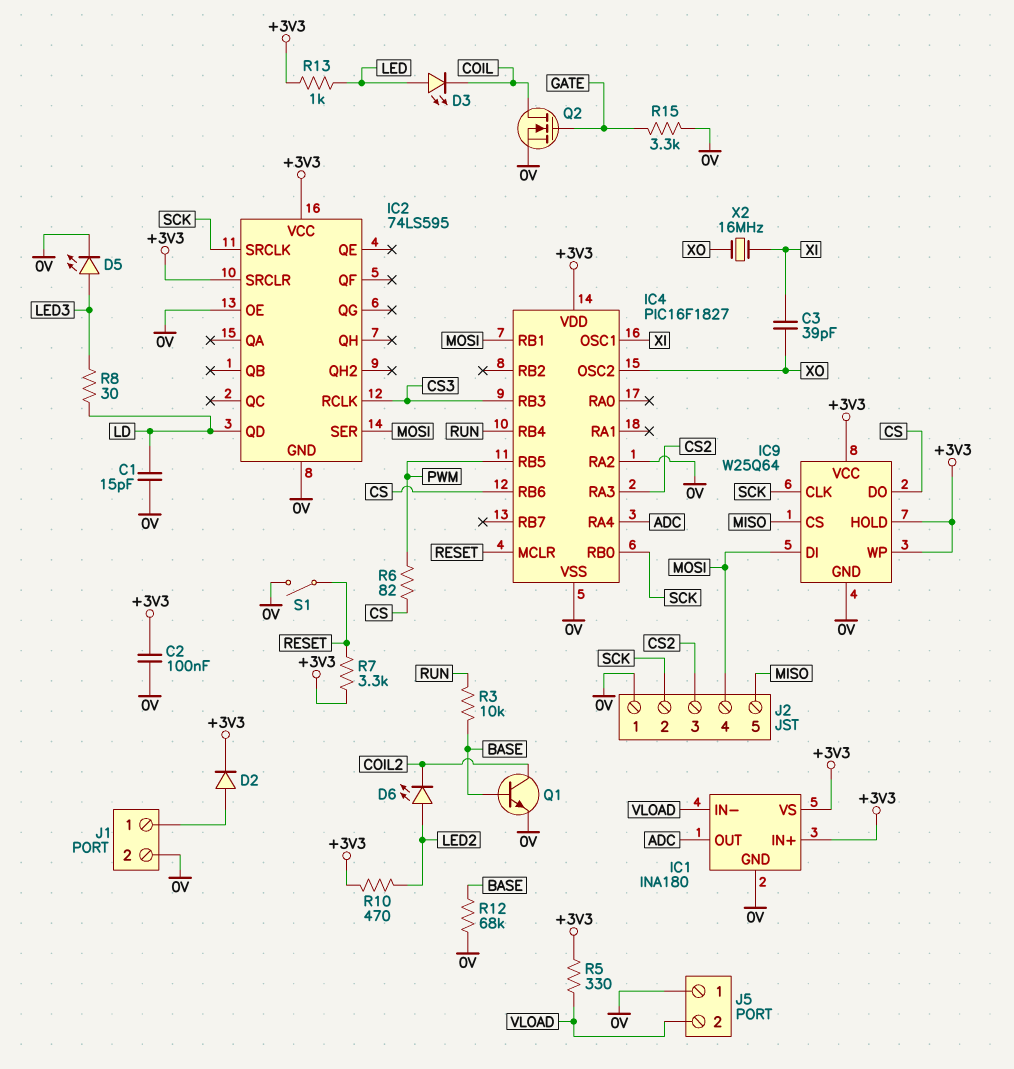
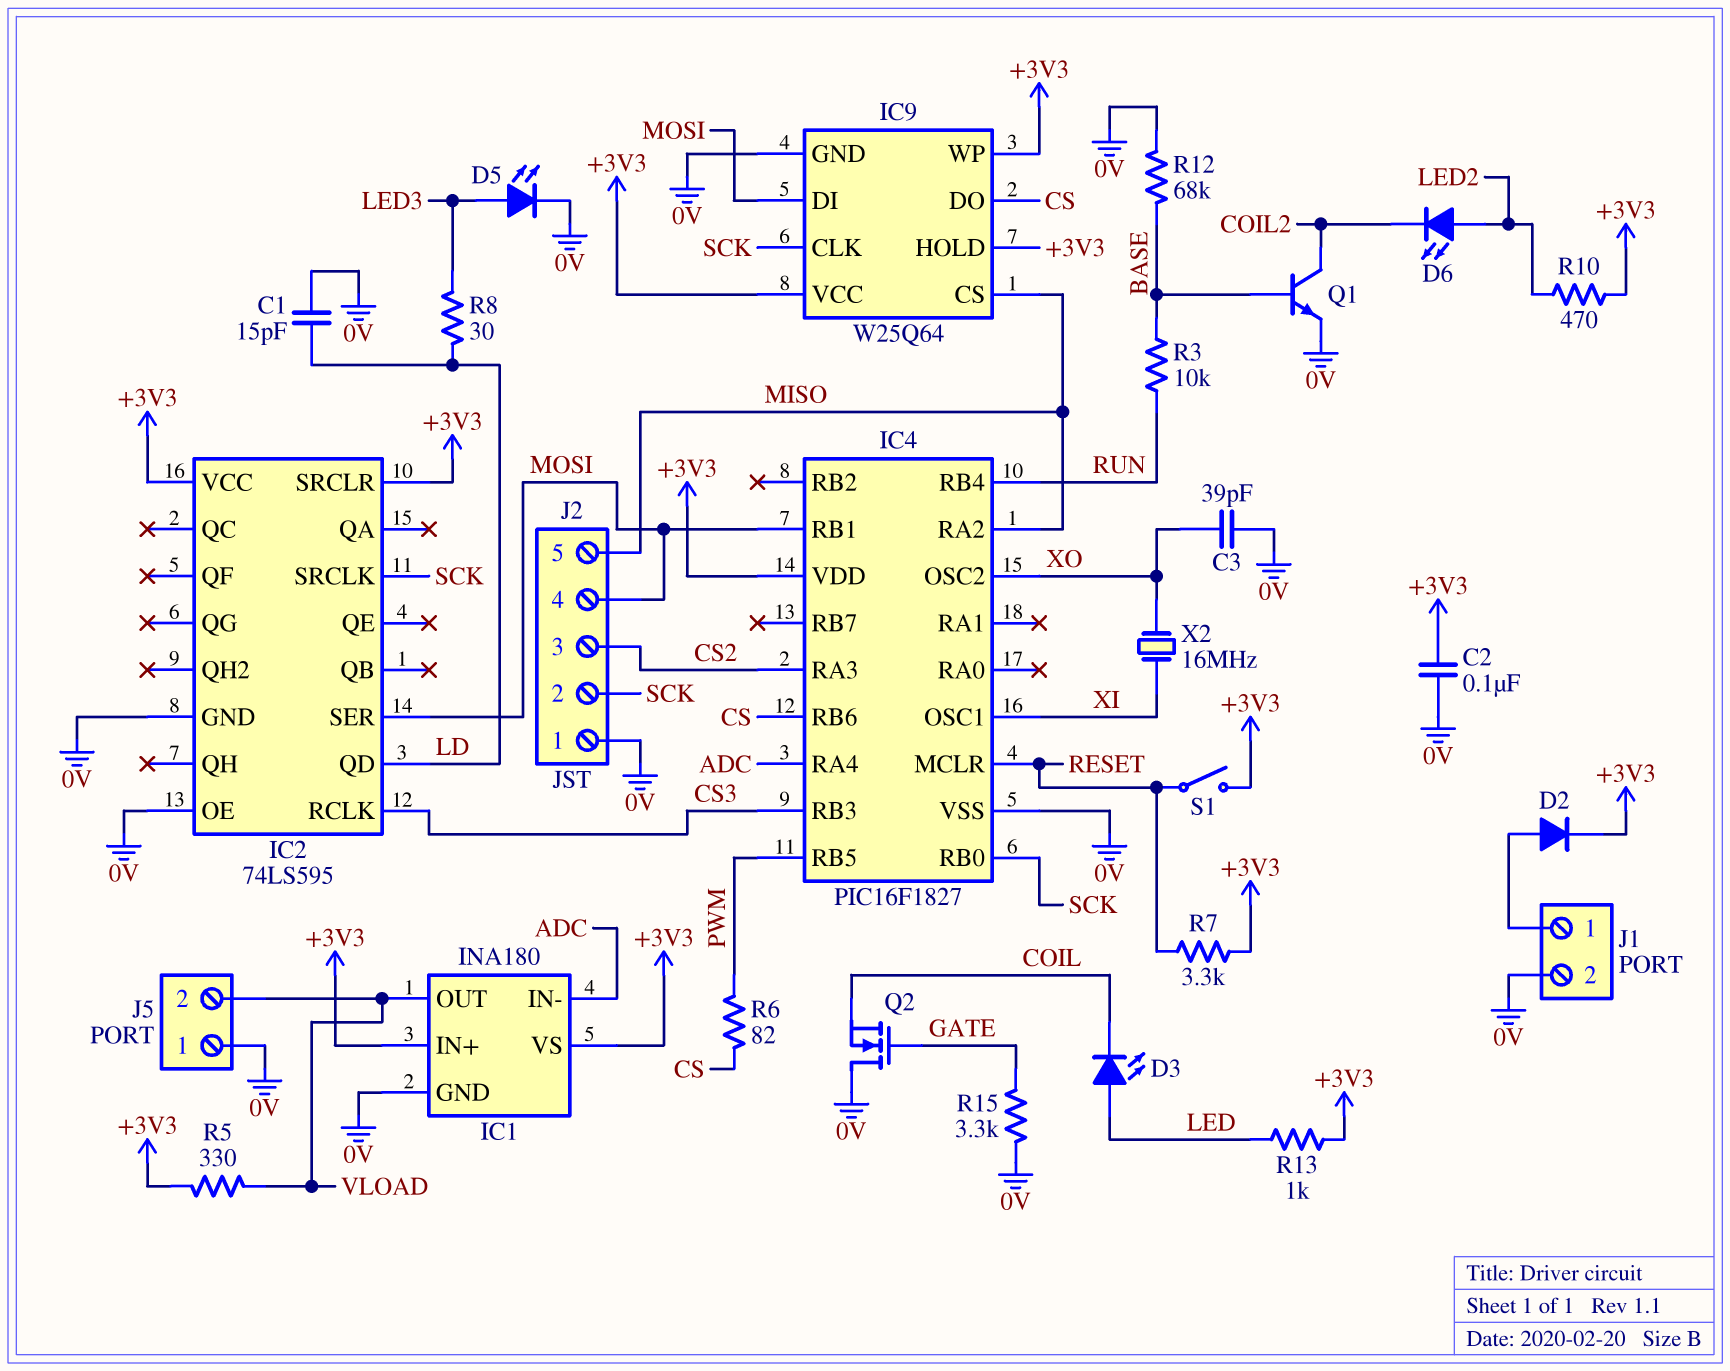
C3: 39pF (XI, XO) -> 39pF (0V, XO)
IC1 pin IN-: VLOAD -> ADC
IC1 pin OUT: ADC -> VLOAD
IC4 pin RA2: 0V -> MISO
Q2: NMOS (G GATE, D COIL, S 0V) -> NMOS (G GATE, D 0V, S COIL)
S1: switch (0V, RESET) -> switch (+3V3, RESET)

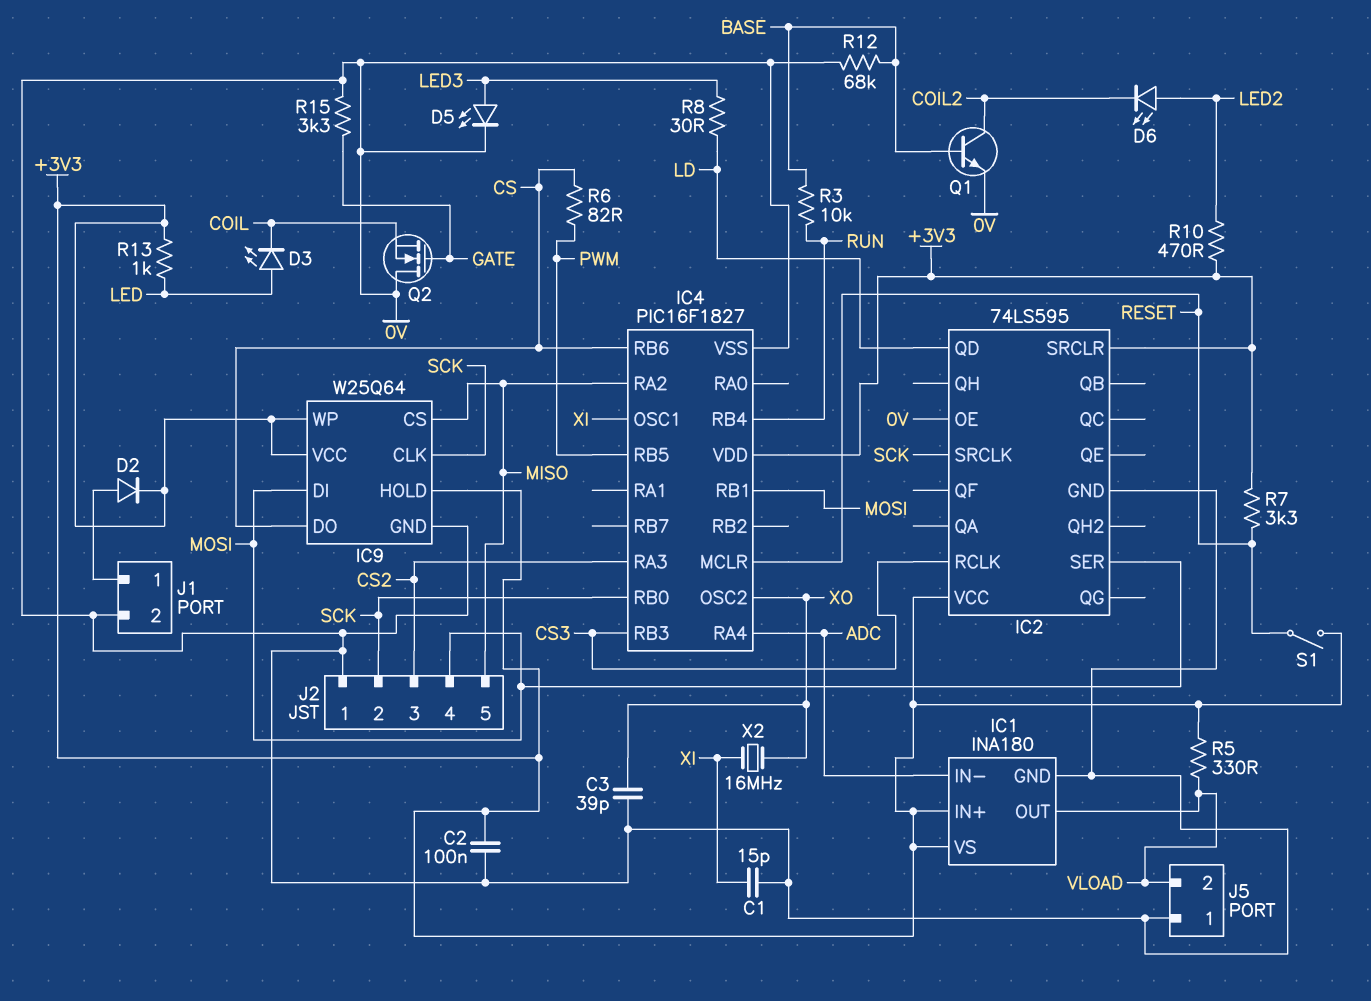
C1: 15pF (0V, LD) -> 15pF (0V, XI)

